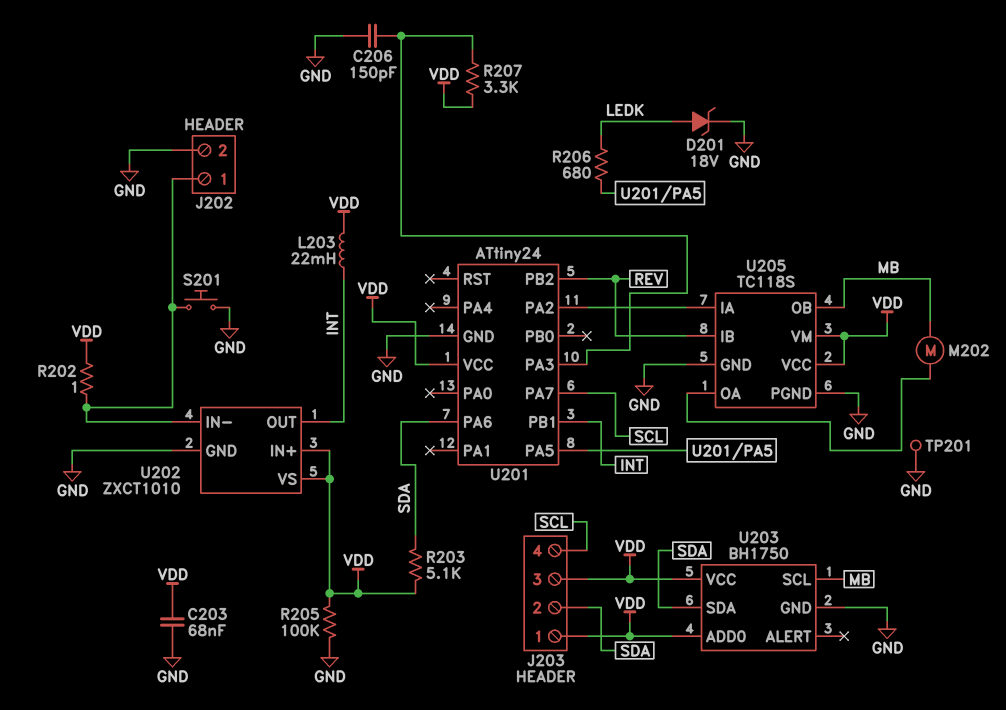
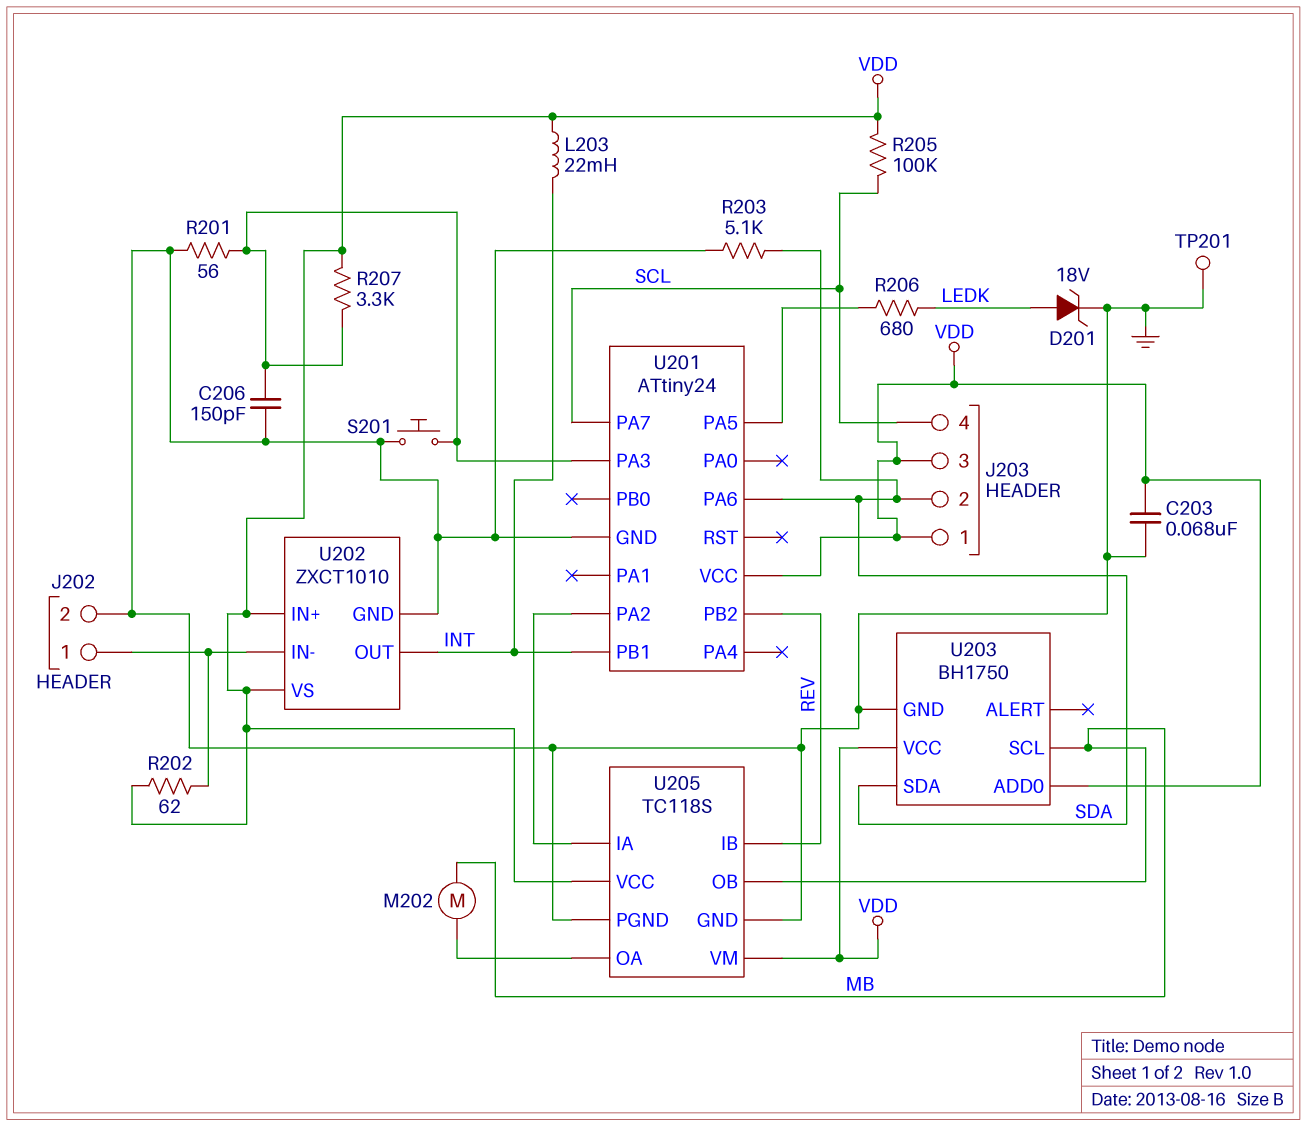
R201: none -> 56 (GND, U201/PA3)
R202: 1 (J202/1, VDD) -> 62 (J202/1, VDD)
R203: 5.1k (SDA, VDD) -> 5.1k (GND, SDA)
R205: 100k (GND, VDD) -> 100k (SCL, VDD)
S201: button (GND, J202/1) -> button (GND, U201/PA3)

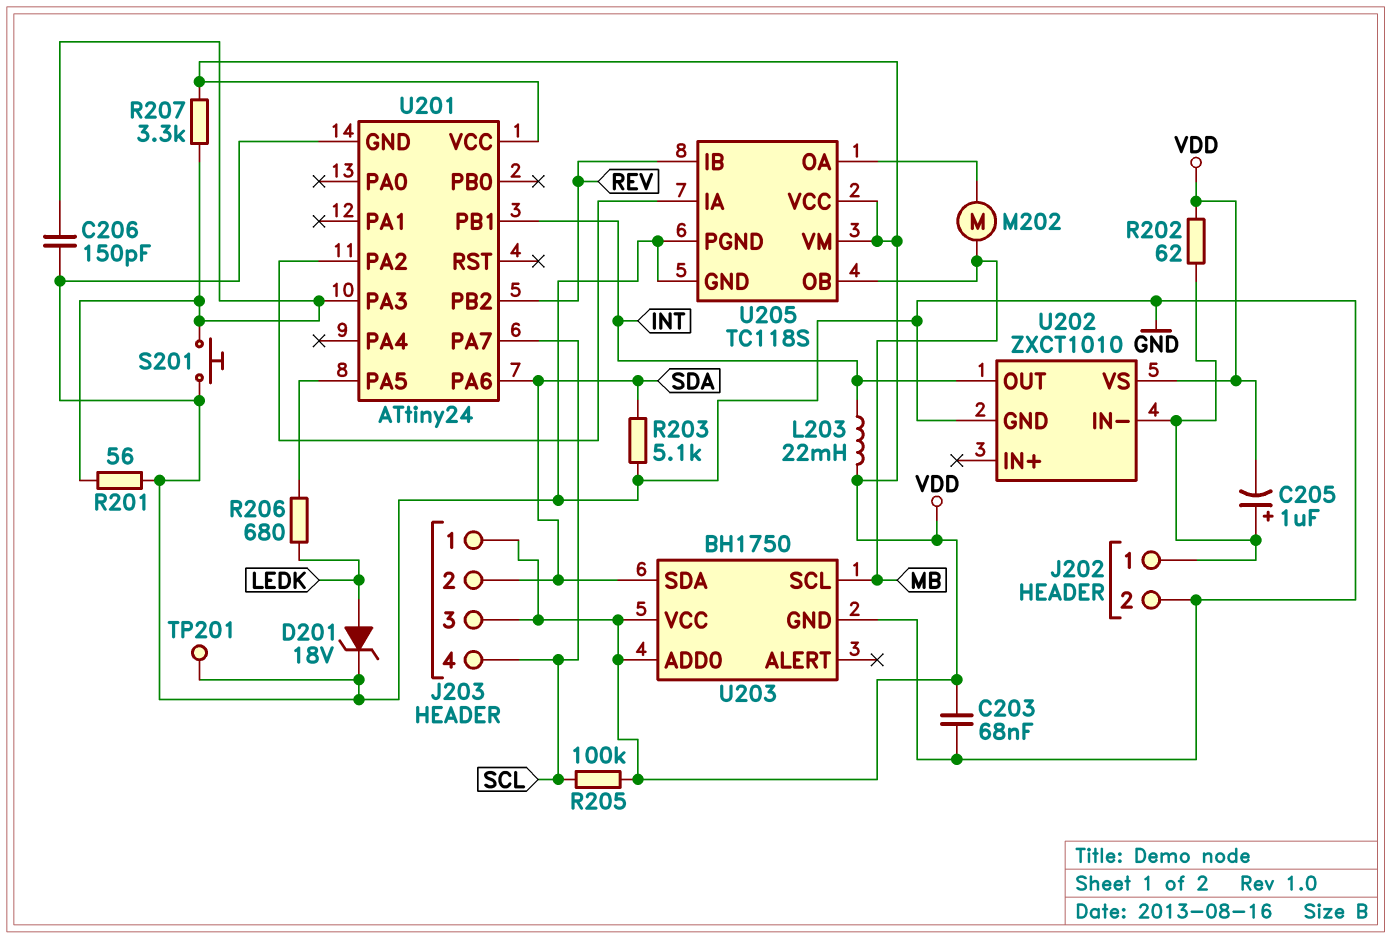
C205: none -> 1uF (plus J202/1, minus VDD)
U202 pin IN+: VDD -> none

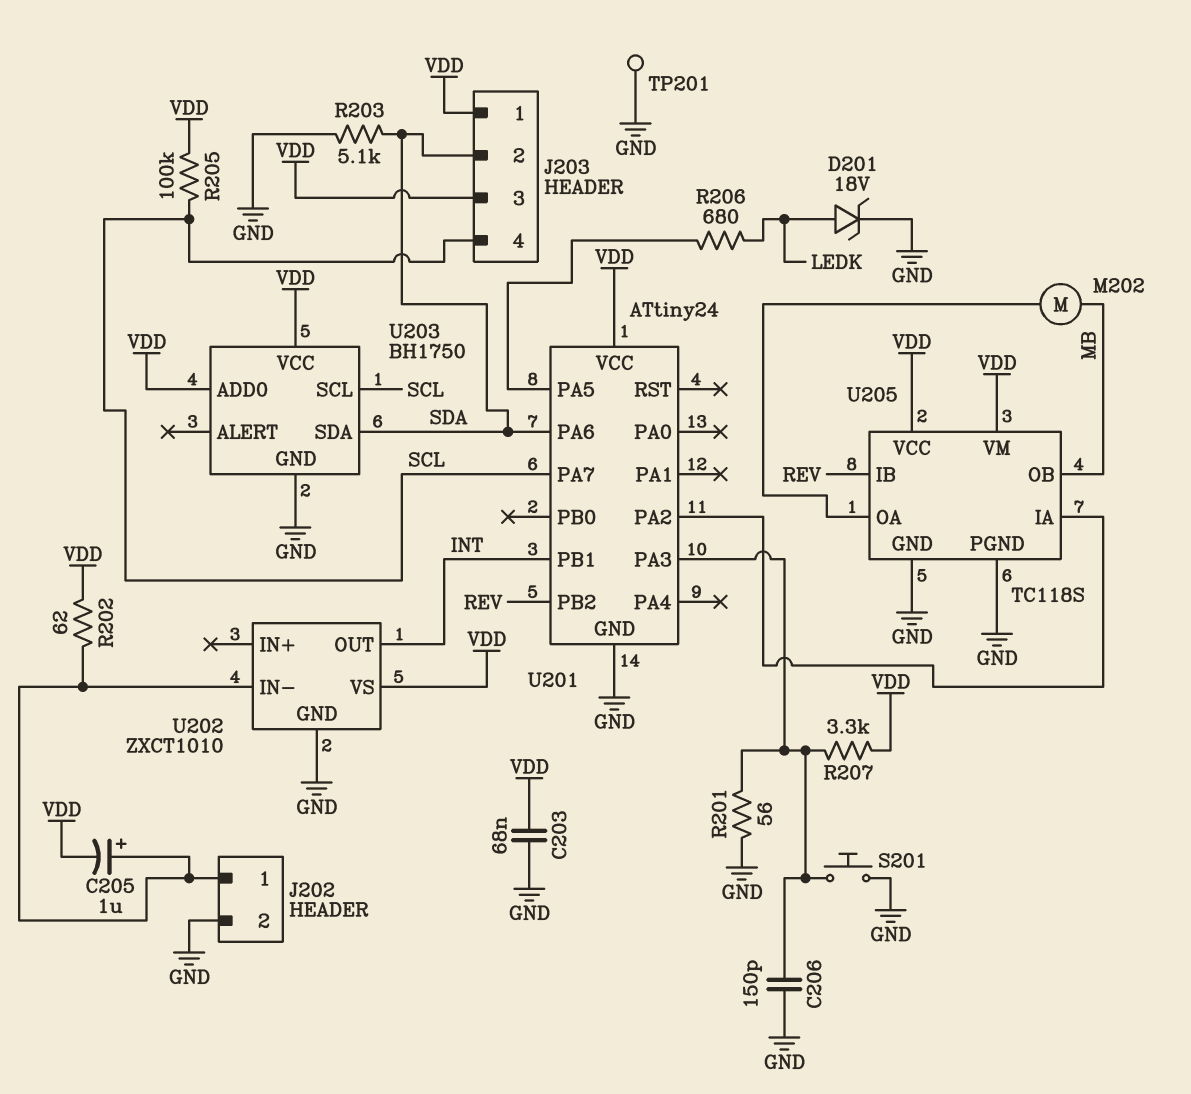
L203: 22mH (INT, VDD) -> none
U203 pin SCL: MB -> SCL

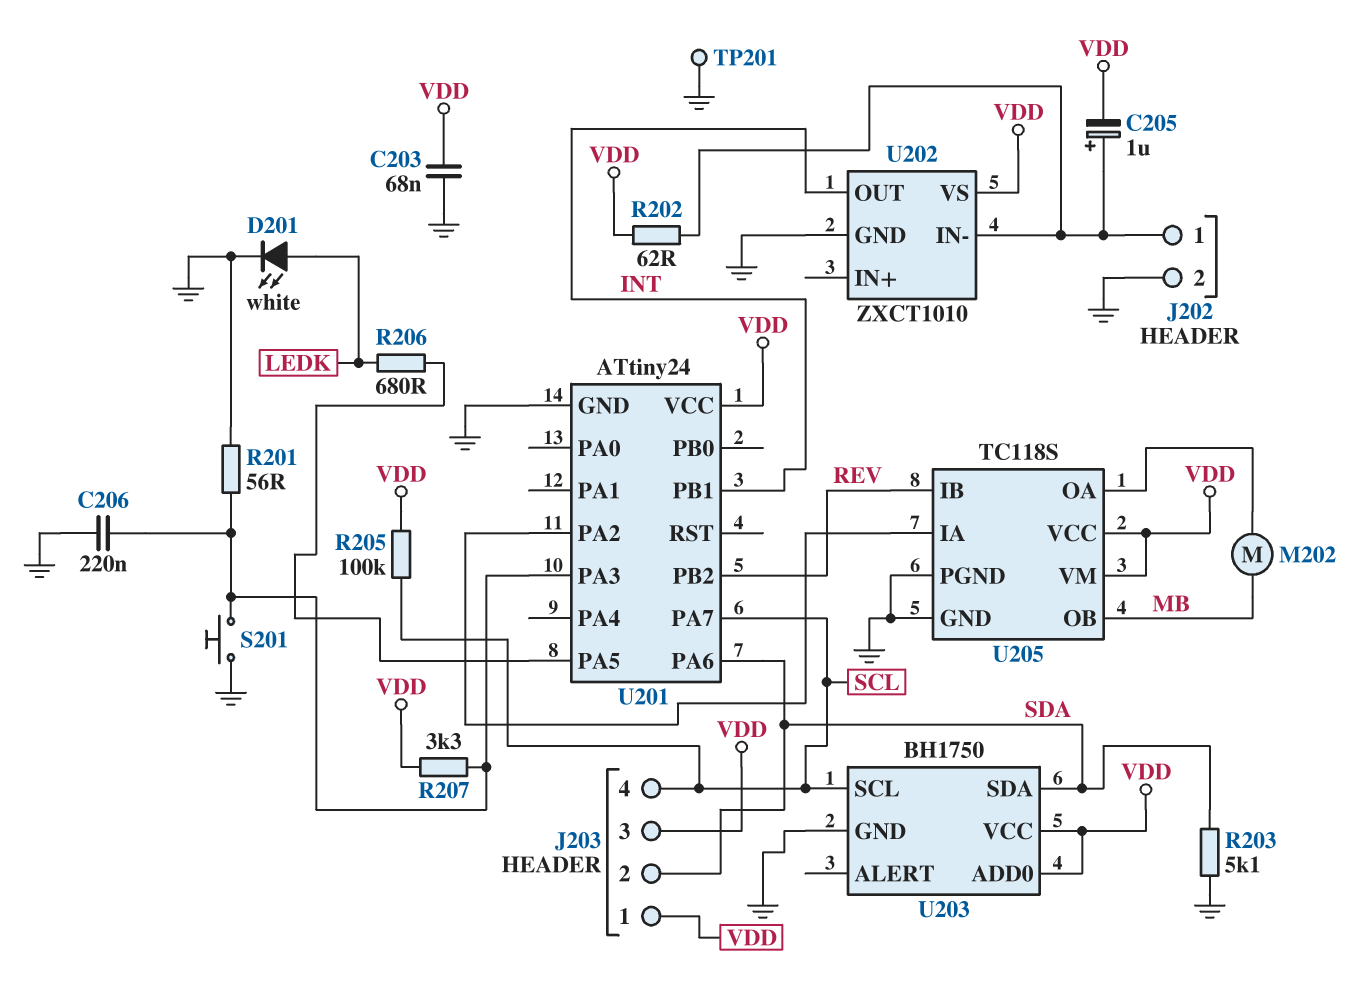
C206: 150pF (GND, U201/PA3) -> 220nF (GND, U201/PA3)
D201: zener 18V (A LEDK, K GND) -> LED white (A LEDK, K GND)

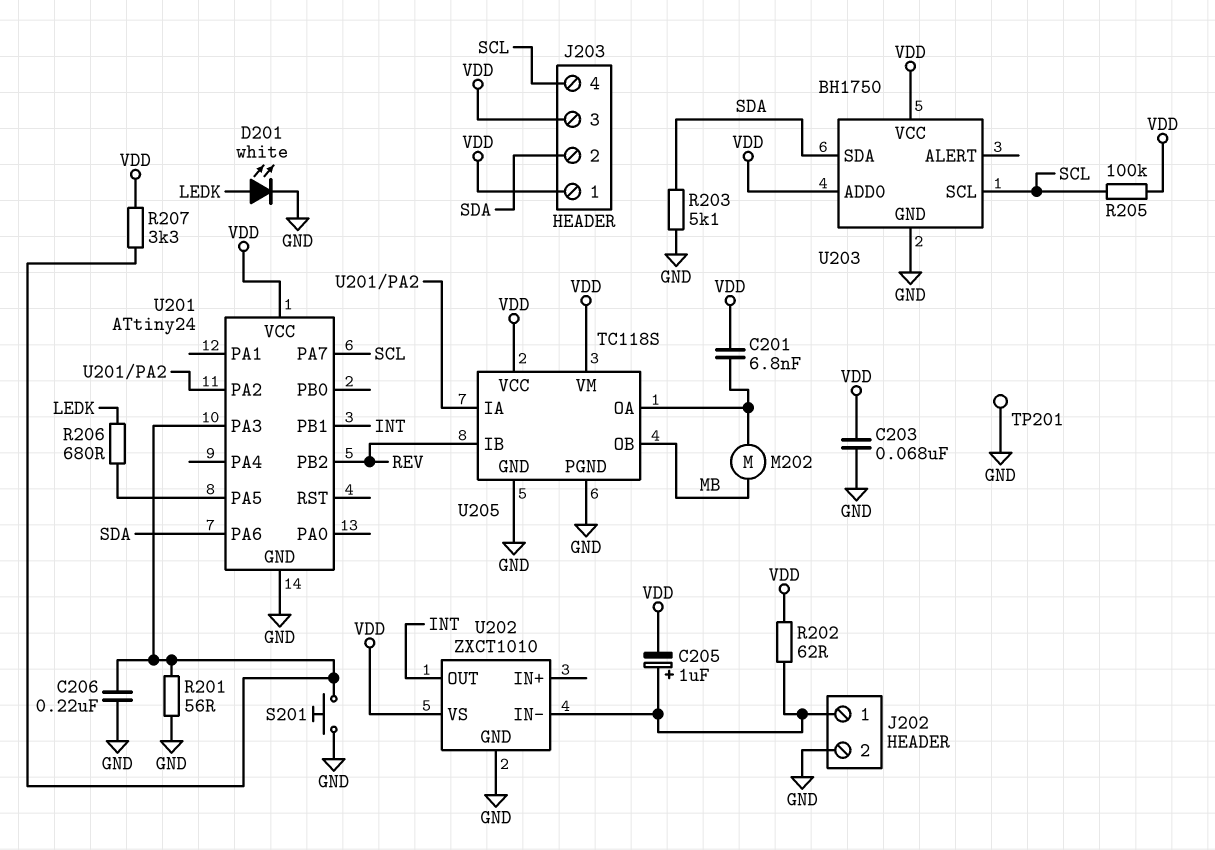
C201: none -> 6.8nF (U205/OA, VDD)

